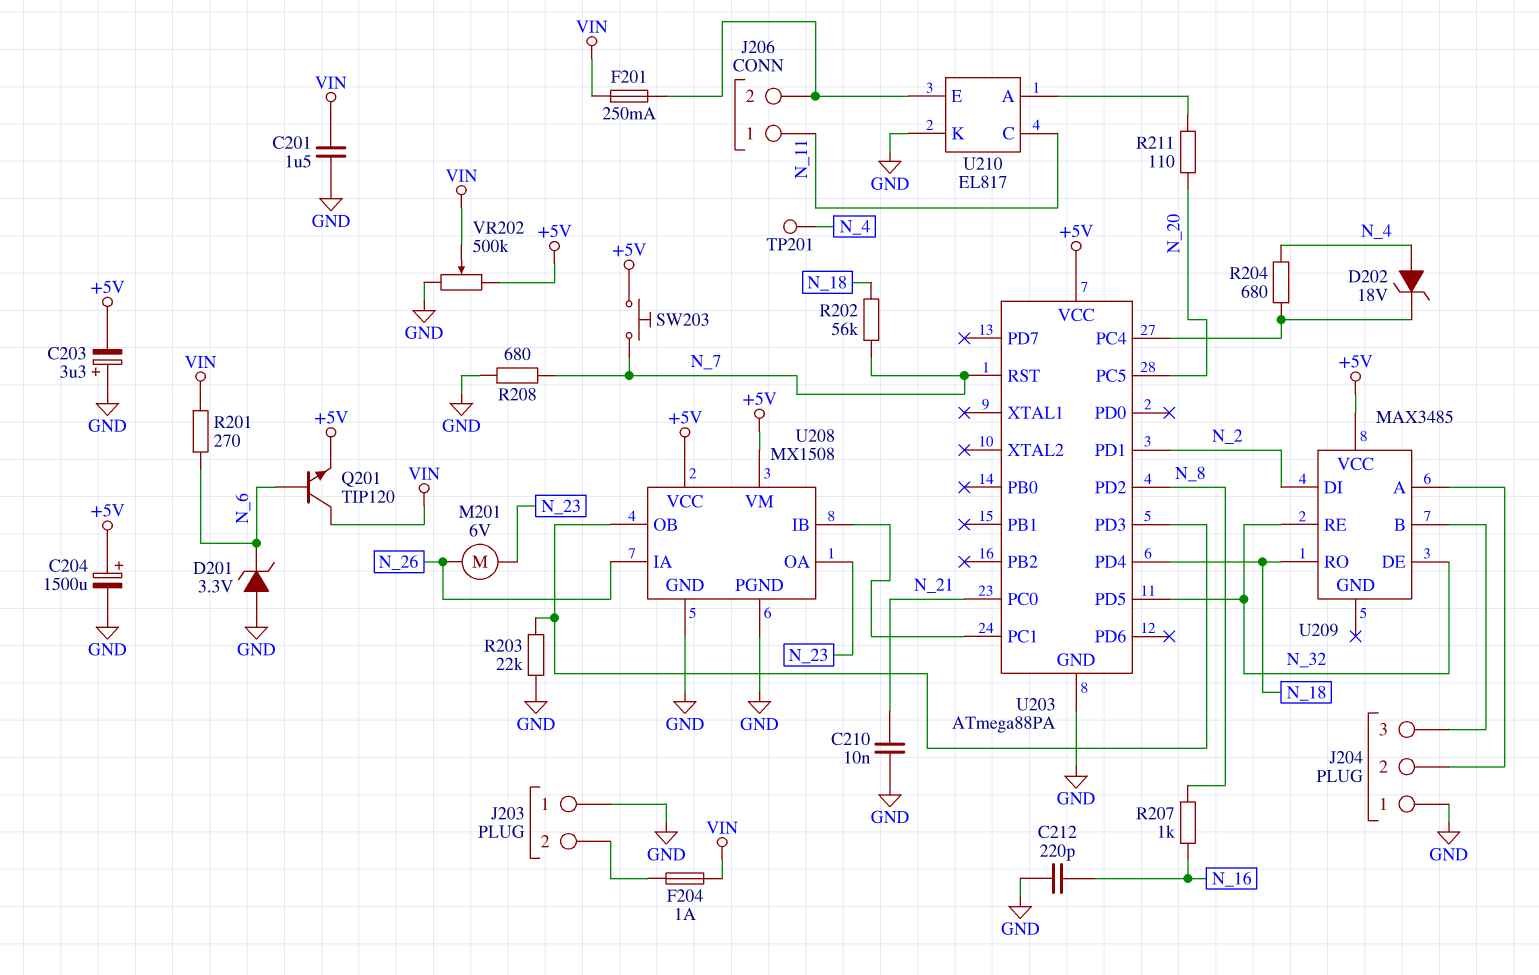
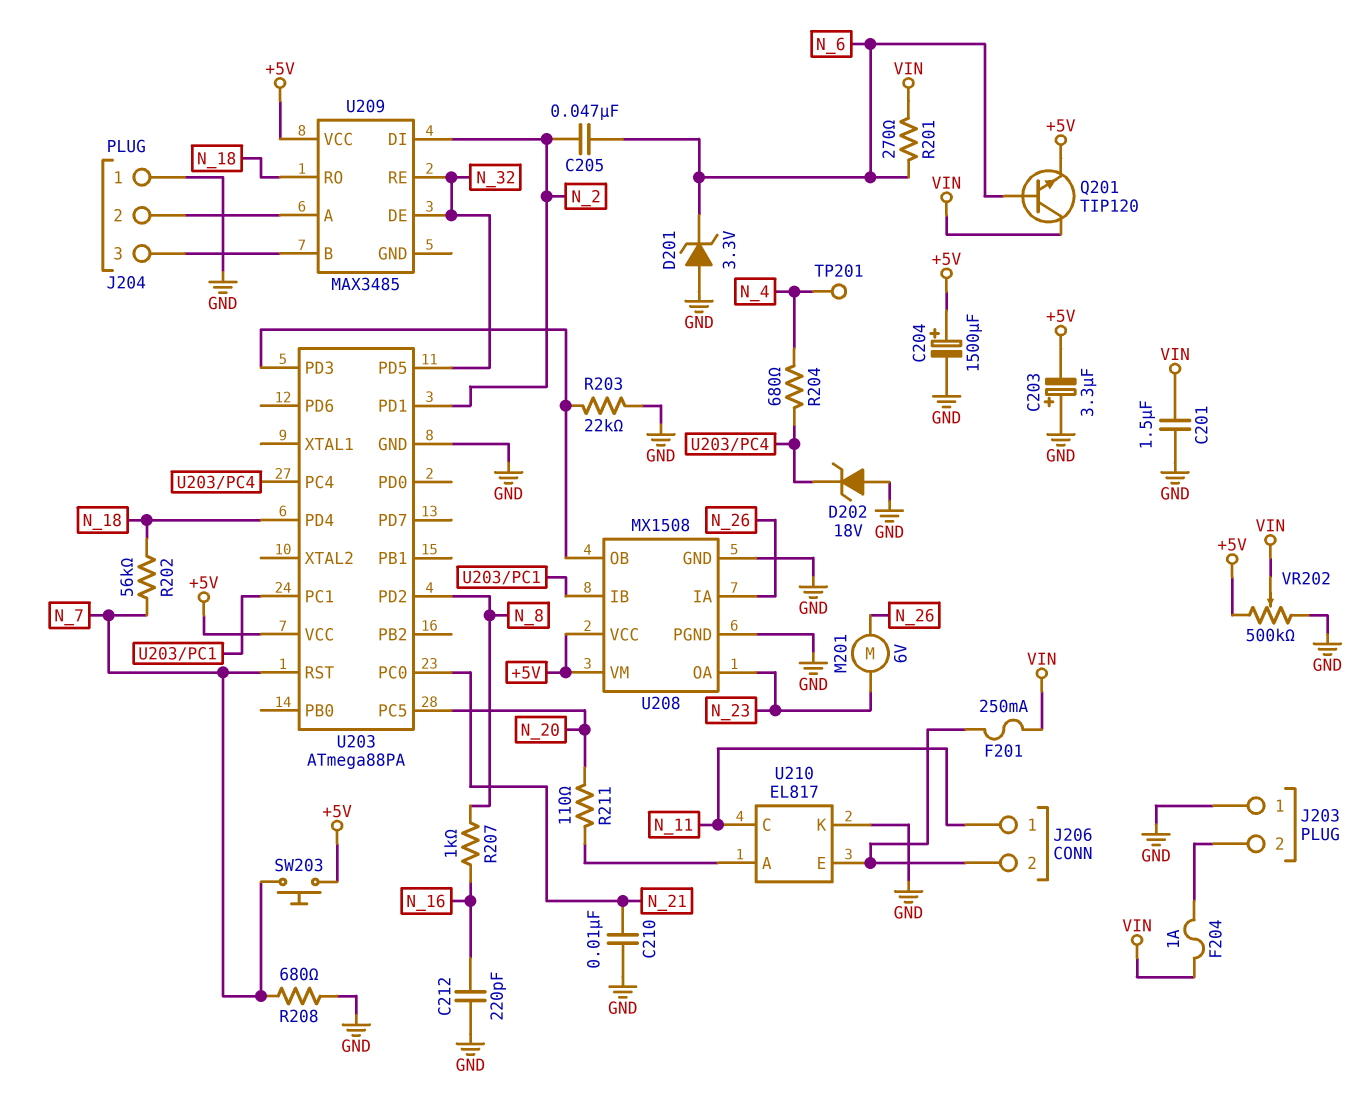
C205: none -> 47nF (N_2, N_6)
D202: zener 18V (A N_4, K U203/PC4) -> zener 18V (A GND, K U203/PC4)

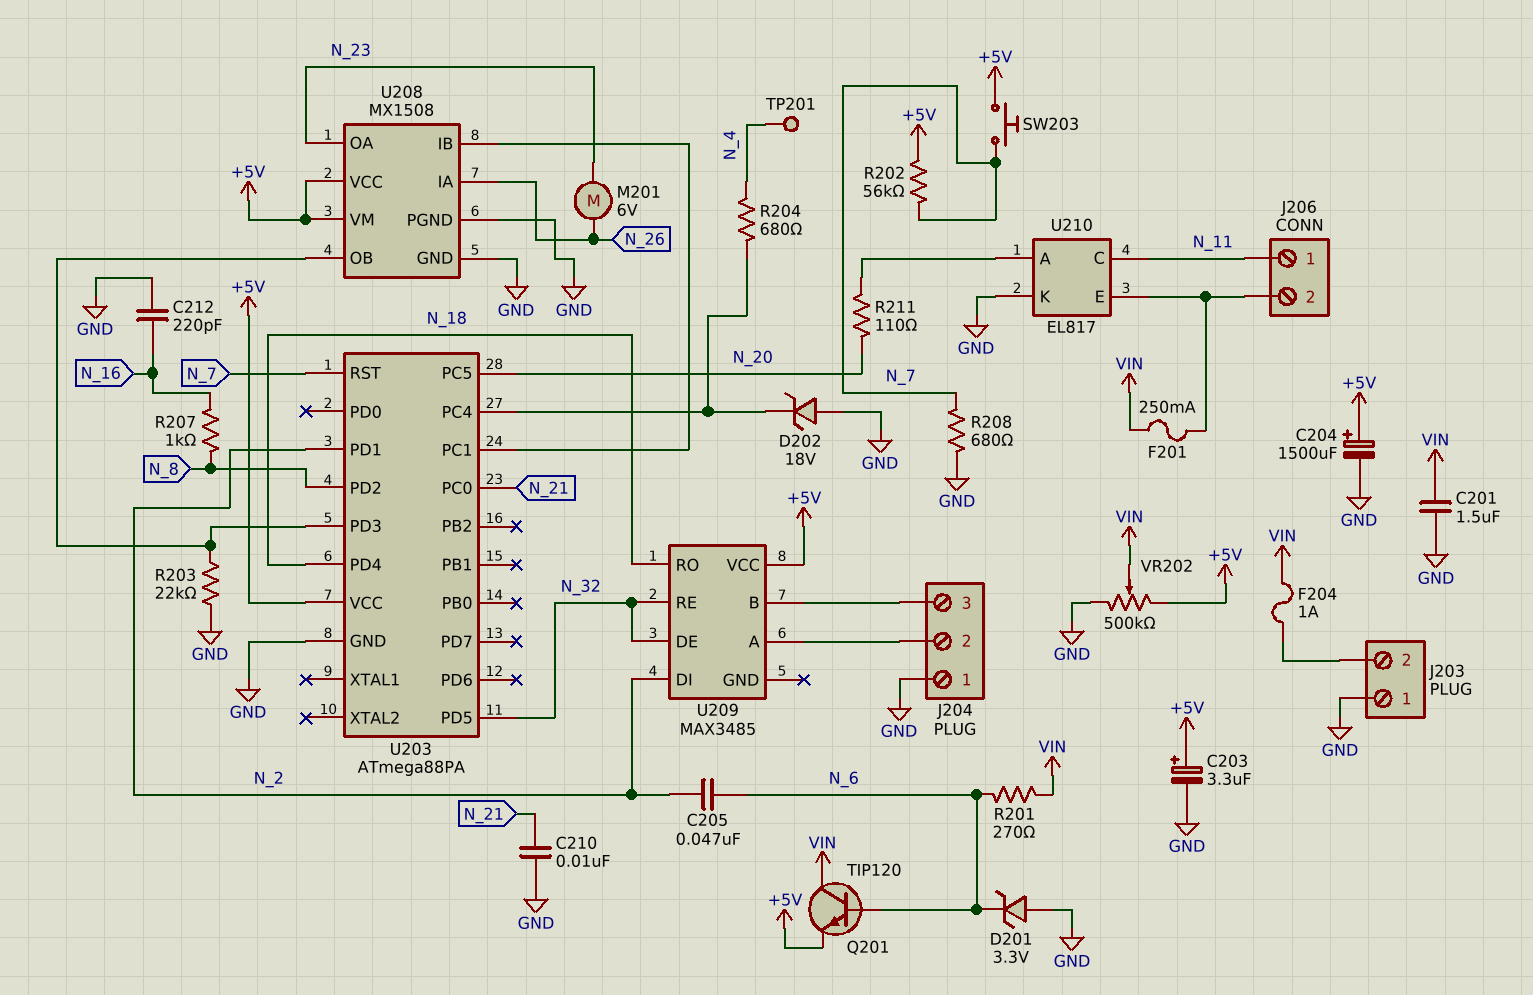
C203: 3.3uF (plus GND, minus +5V) -> 3.3uF (plus +5V, minus GND)
R202: 56k (N_7, N_18) -> 56k (+5V, N_7)

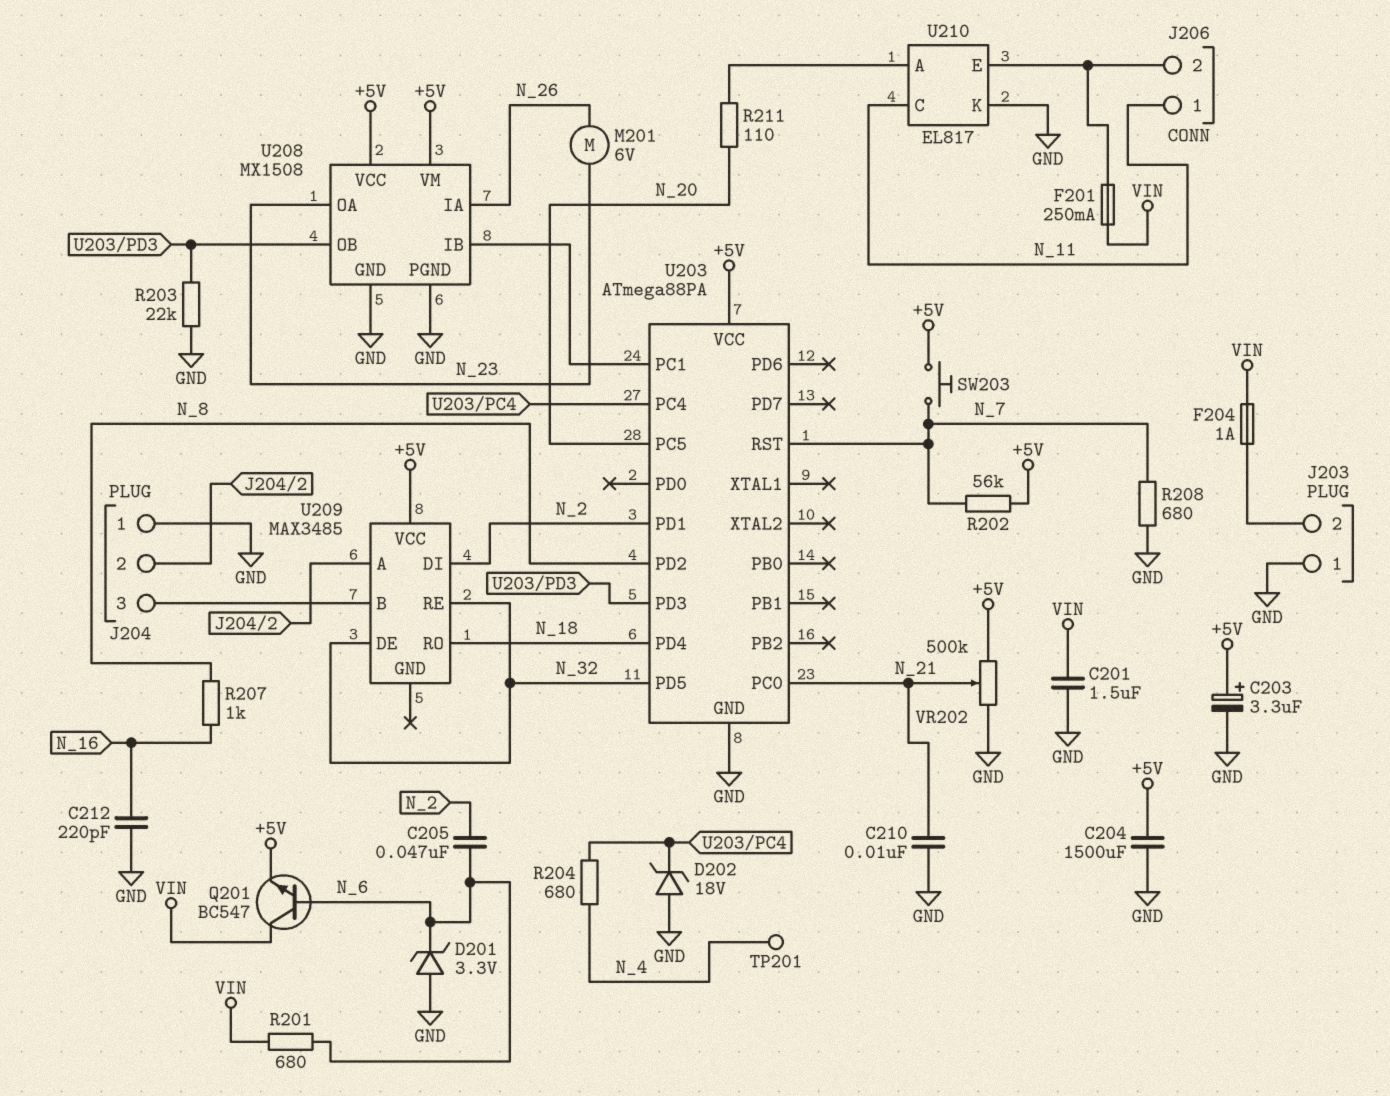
C204: 1500uF (plus +5V, minus GND) -> 1500uF (+5V, GND)
Q201: NPN TIP120 (B N_6, C VIN, E +5V) -> NPN BC547 (B N_6, C VIN, E +5V)
R201: 270 (N_6, VIN) -> 680 (N_6, VIN)
VR202: 500k (+5V, GND, wiper VIN) -> 500k (+5V, GND, wiper N_21)

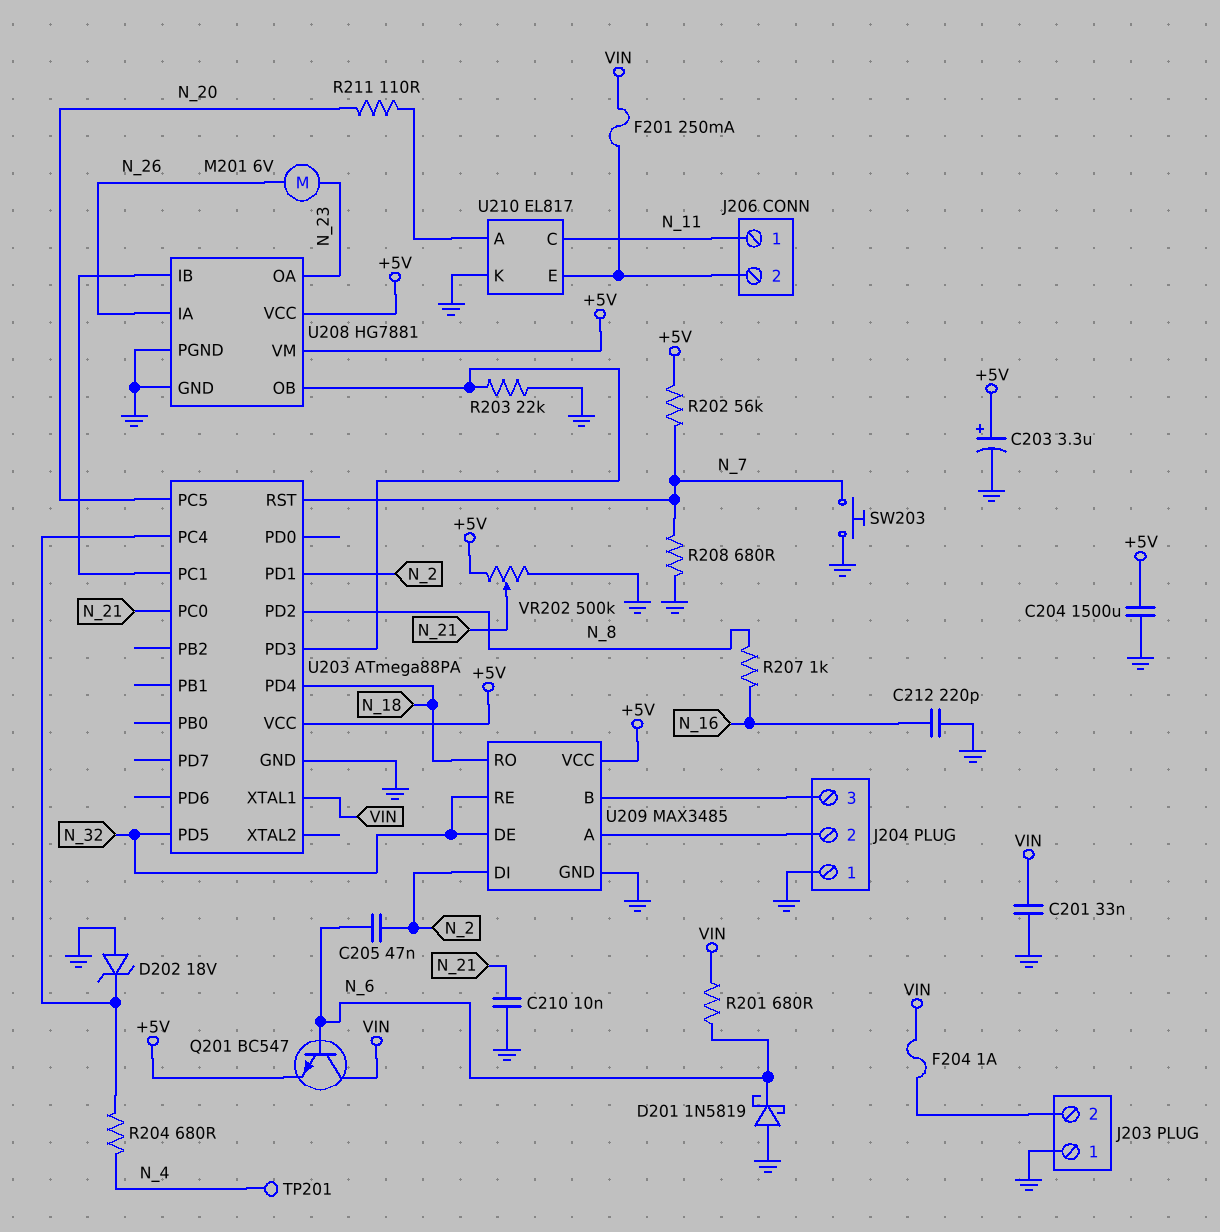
C201: 1.5uF (GND, VIN) -> 33nF (GND, VIN)
D201: zener 3.3V (A GND, K N_6) -> schottky 1N5819 (A GND, K N_6)
SW203: button (+5V, N_7) -> button (GND, N_7)
U203 pin XTAL1: none -> VIN
U208: MX1508 -> HG7881
U209 pin GND: none -> GND

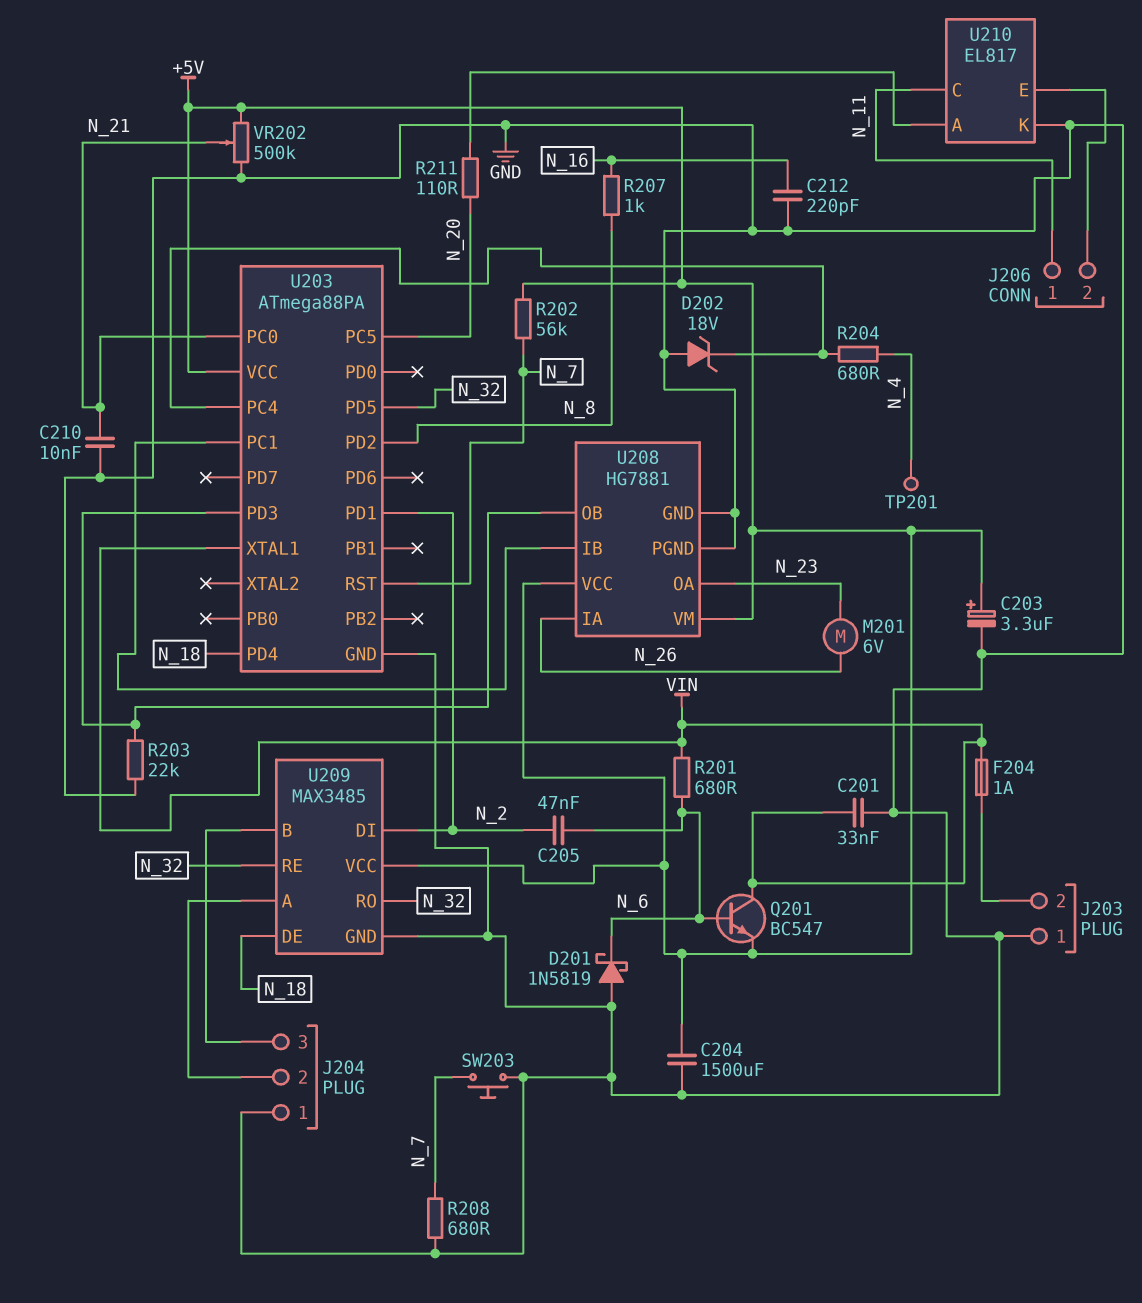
F201: 250mA (J206/2, VIN) -> none
U209 pin DE: N_32 -> N_18
U209 pin RO: N_18 -> N_32

